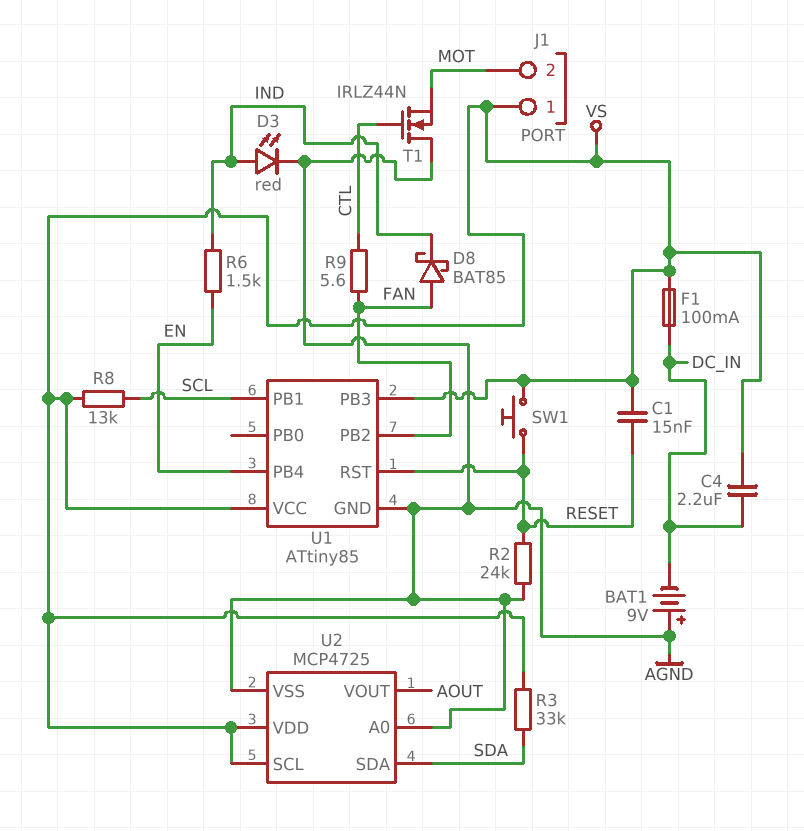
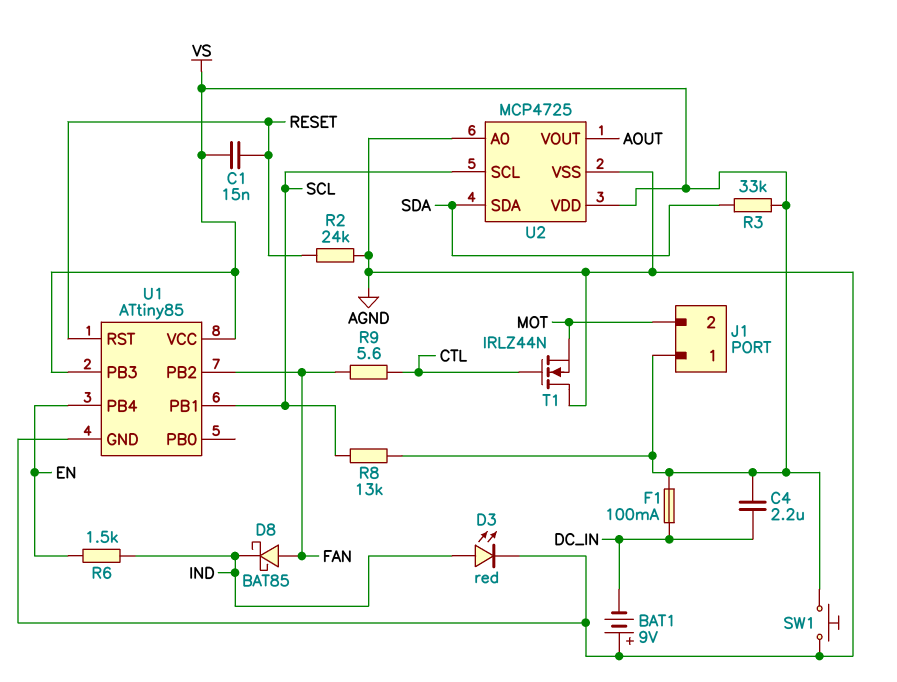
SW1: button (RESET, VS) -> button (AGND, VS)
U2 pin SCL: VS -> SCL

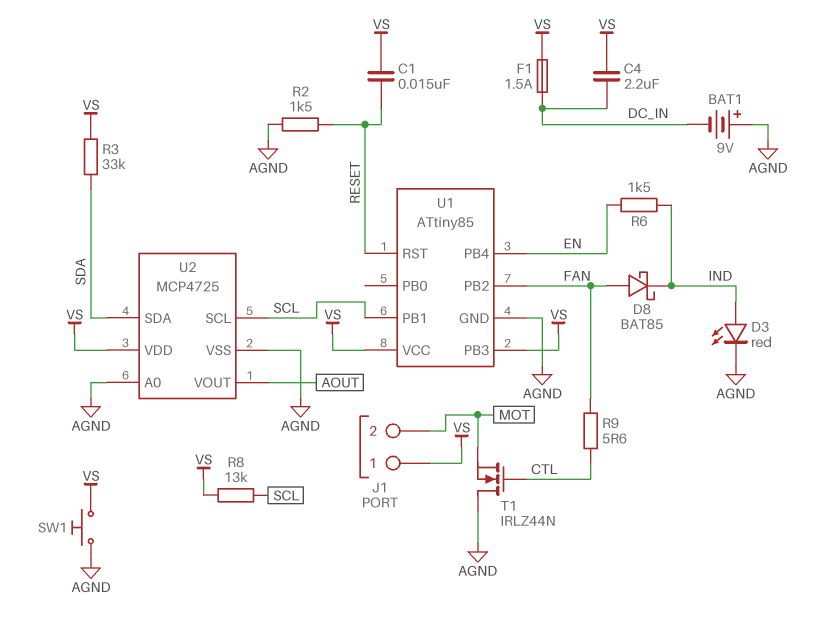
F1: 100mA (DC_IN, VS) -> 1.5A (DC_IN, VS)
R2: 24k (AGND, RESET) -> 1.5k (AGND, RESET)

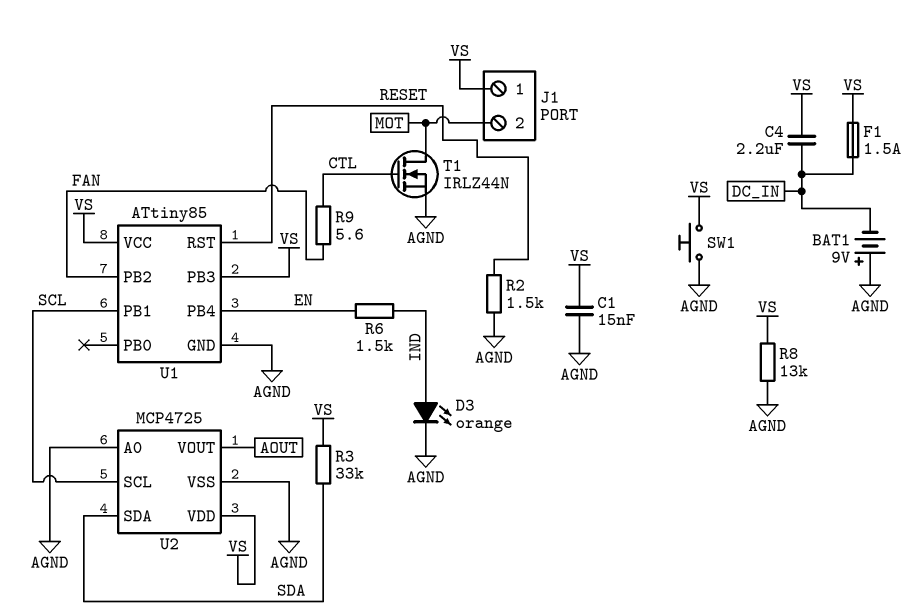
C1: 15nF (RESET, VS) -> 15nF (AGND, VS)
D3: LED red (A IND, K AGND) -> LED orange (A IND, K AGND)
D8: schottky BAT85 (A FAN, K IND) -> none
R8: 13k (SCL, VS) -> 13k (AGND, VS)
T1: NMOS IRLZ44N (G CTL, D AGND, S MOT) -> NMOS IRLZ44N (G CTL, D MOT, S AGND)

